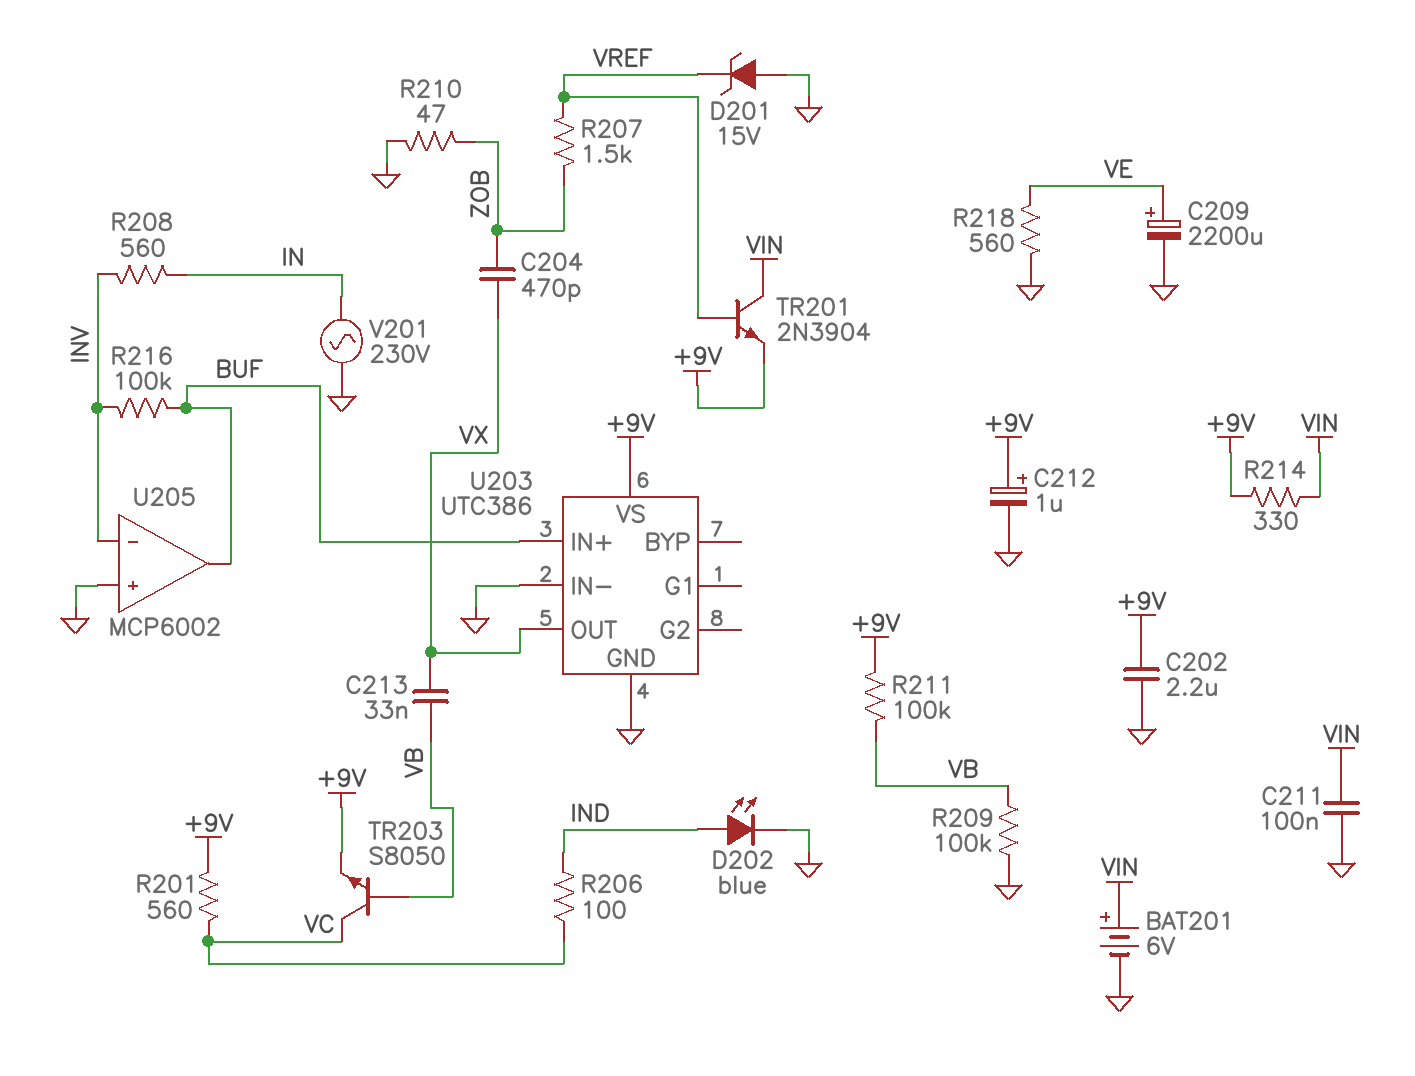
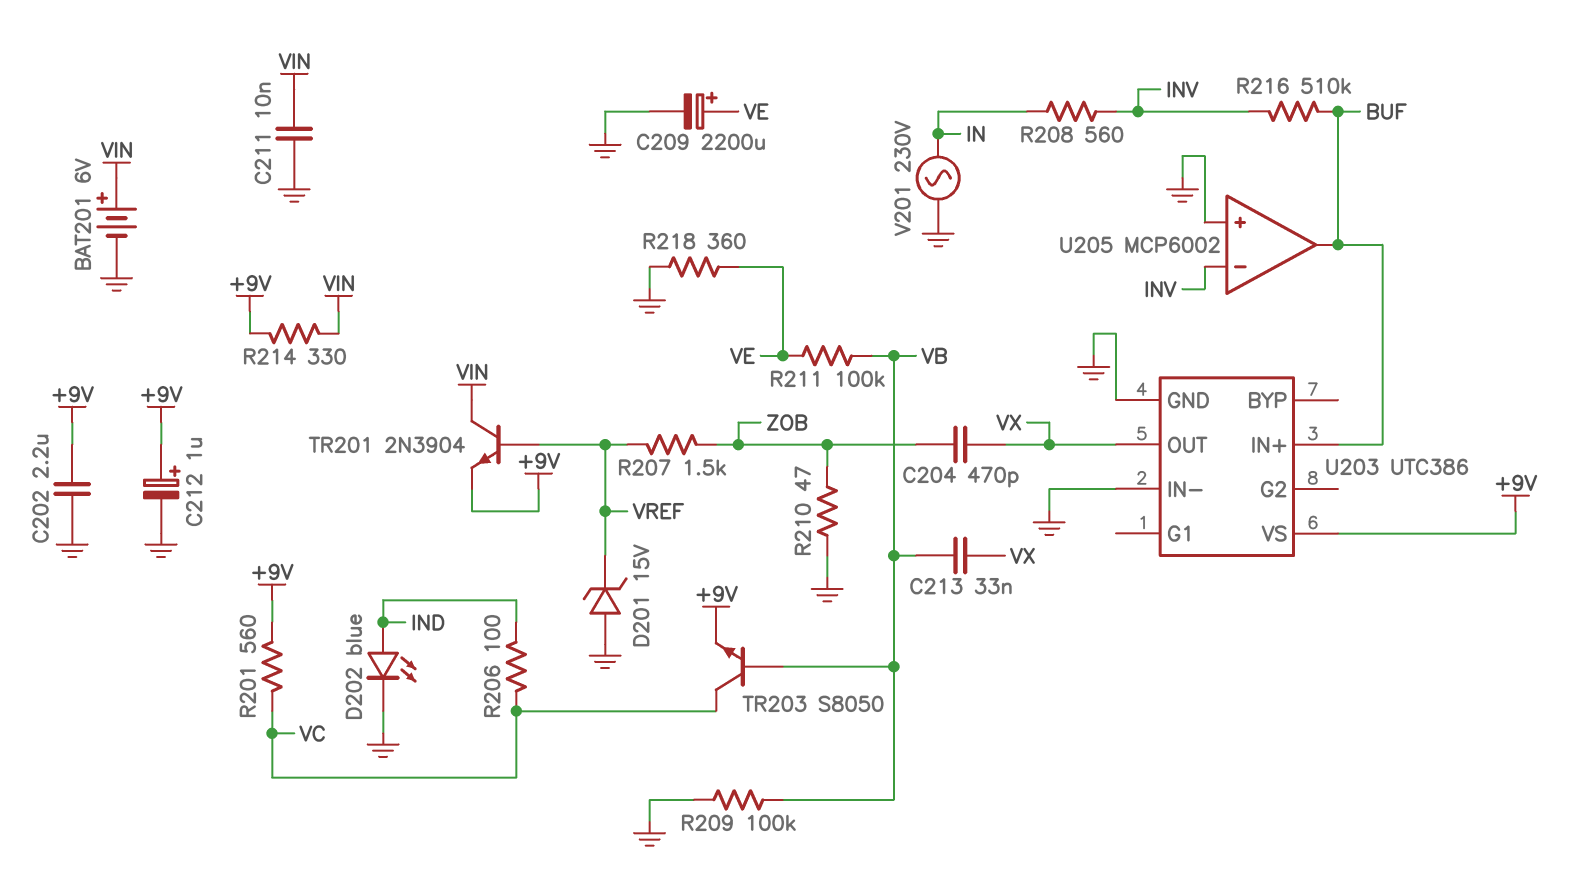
C211: 100nF (GND, VIN) -> 10nF (GND, VIN)
R211: 100k (+9V, VB) -> 100k (VB, VE)
R216: 100k (BUF, INV) -> 510k (BUF, INV)
R218: 560 (GND, VE) -> 360 (GND, VE)

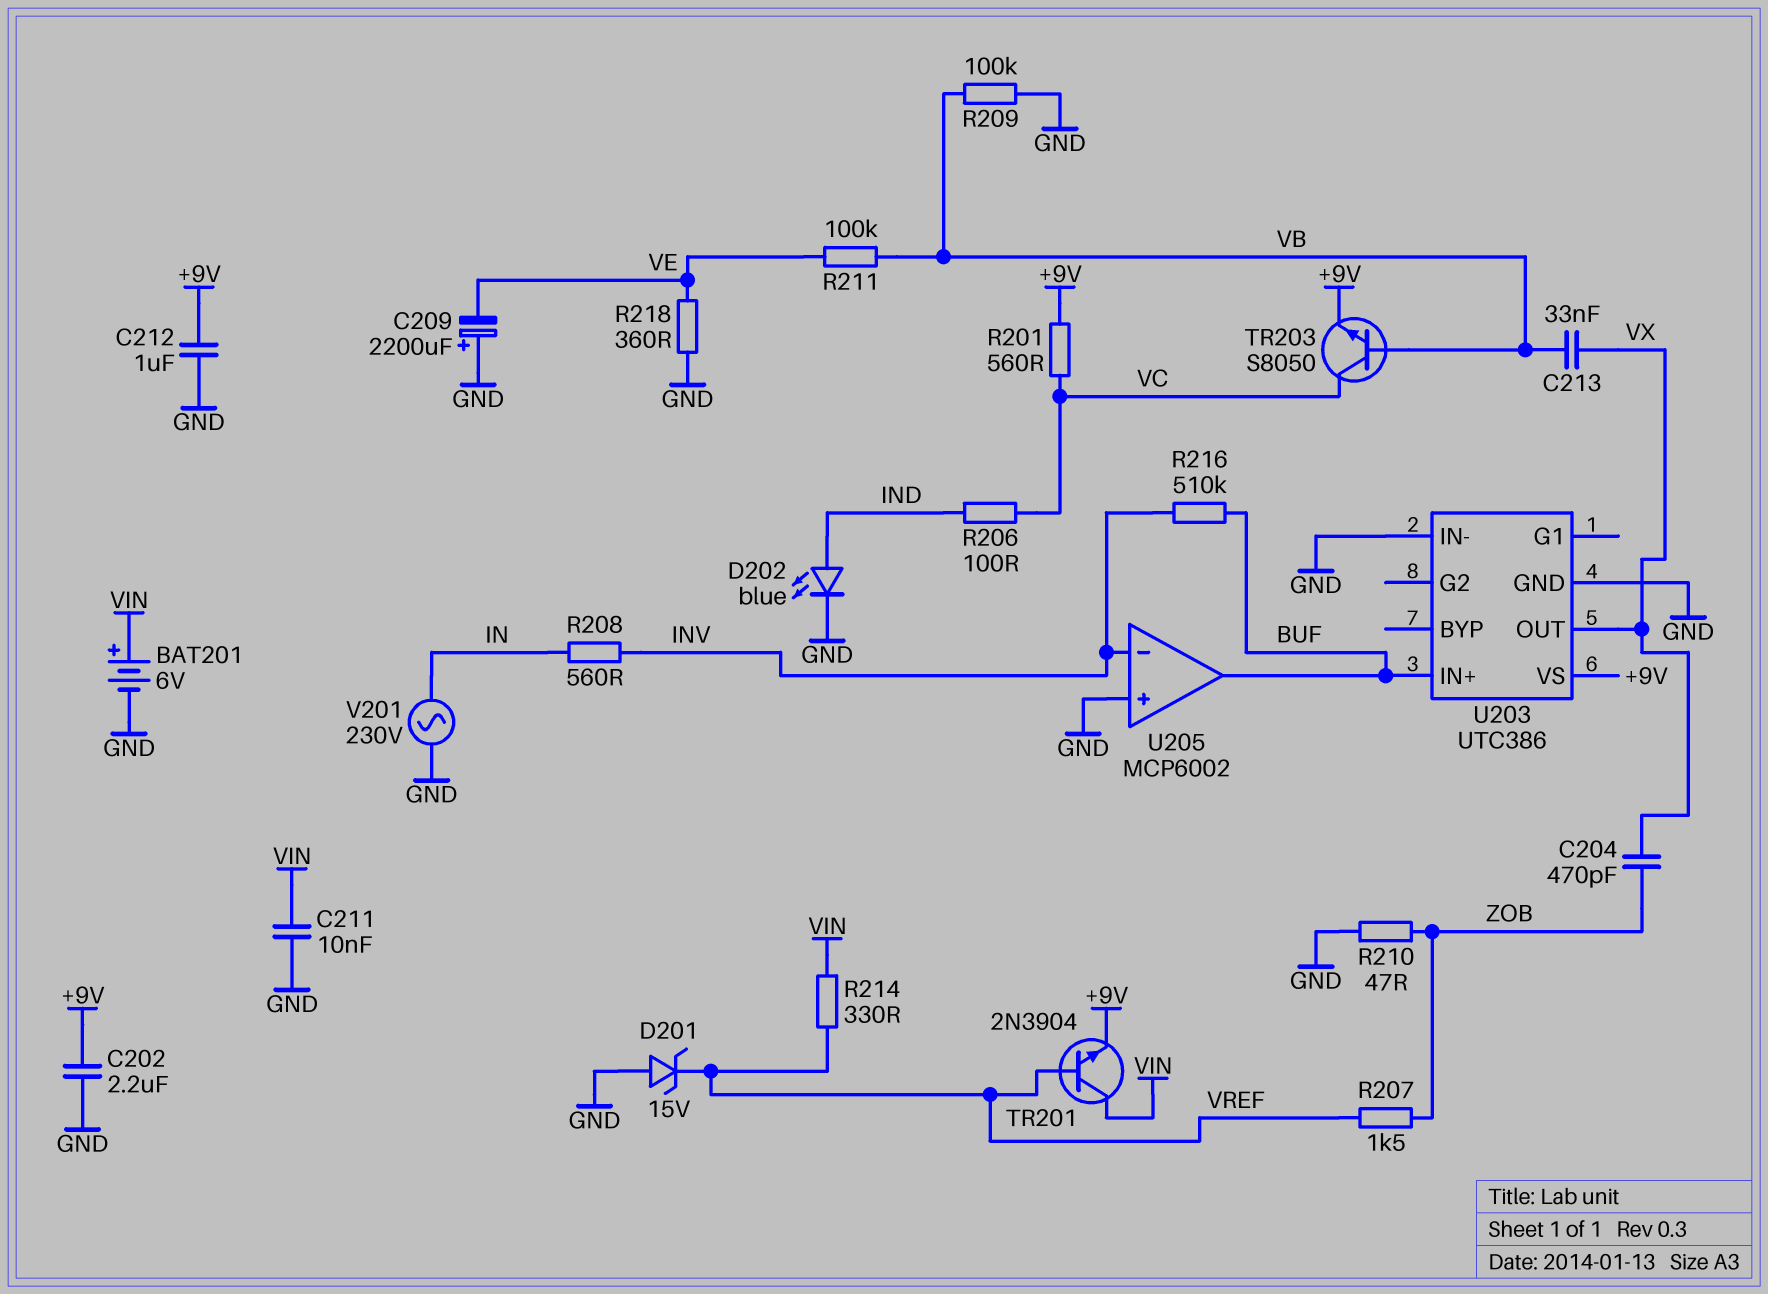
C209: 2200uF (plus VE, minus GND) -> 2200uF (plus GND, minus VE)
C212: 1uF (plus +9V, minus GND) -> 1uF (+9V, GND)
R214: 330 (+9V, VIN) -> 330 (VIN, VREF)

